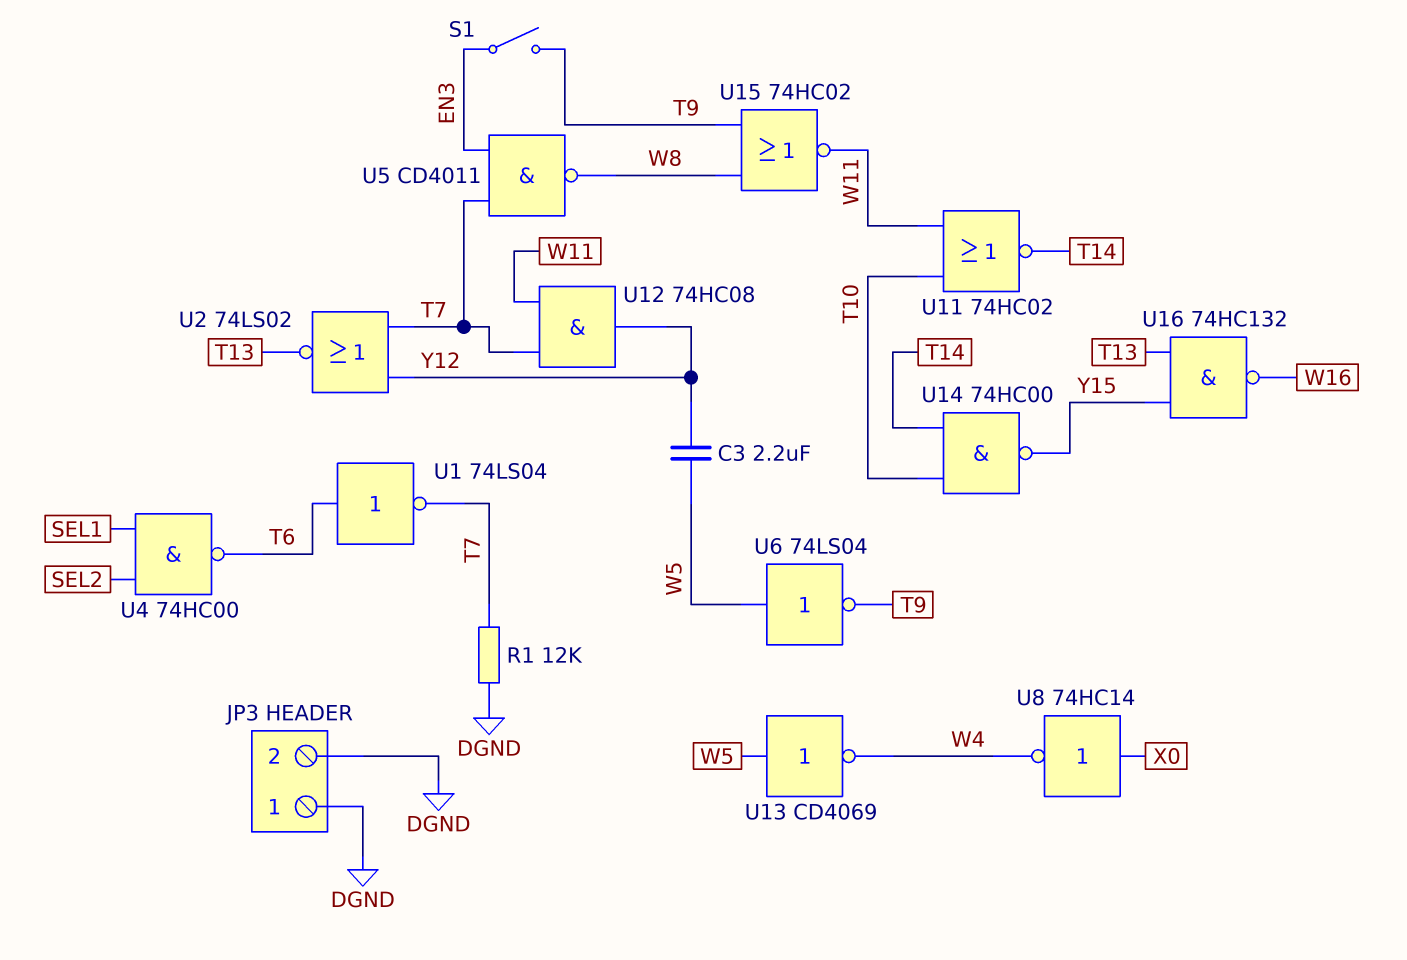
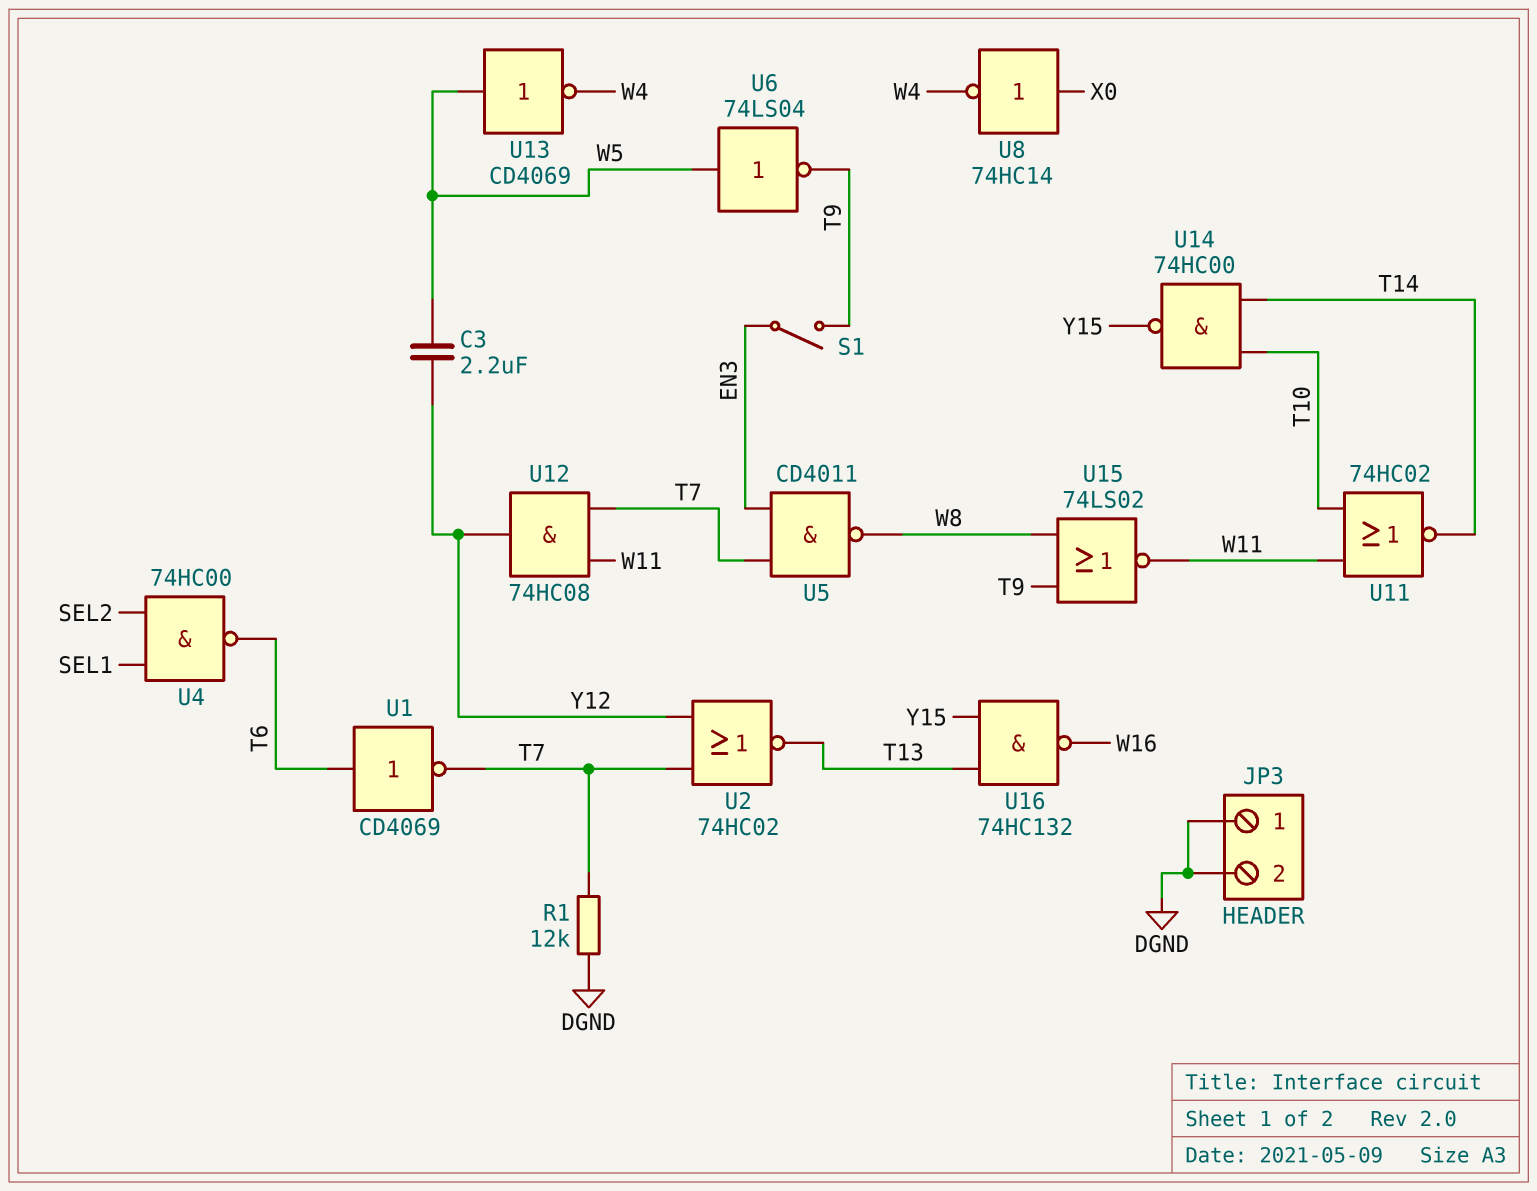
U1: NOT 74LS04 (in T6, out T7) -> NOT CD4069 (in T6, out T7)
U2: NOR 74LS02 (in T7, in Y12, out T13) -> NOR 74HC02 (in T7, in Y12, out T13)
U15: NOR 74HC02 (in T9, in W8, out W11) -> NOR 74LS02 (in T9, in W8, out W11)

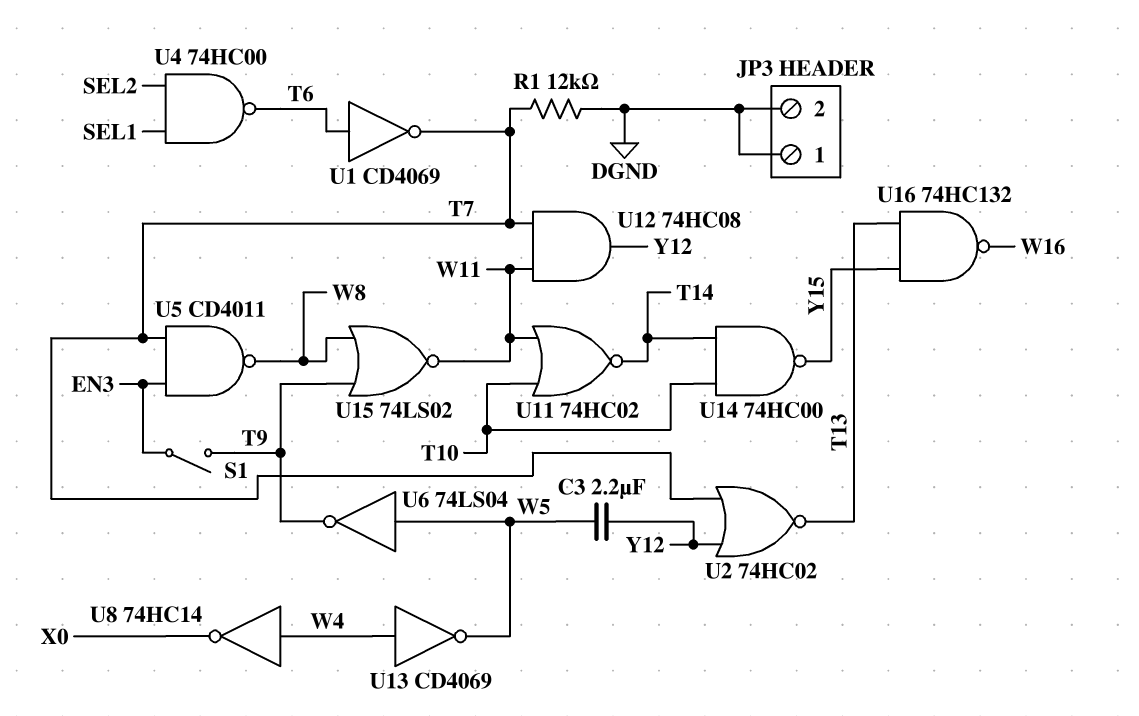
U8: NOT 74HC14 (in X0, out W4) -> NOT 74HC14 (in W4, out X0)
U13: NOT CD4069 (in W5, out W4) -> NOT CD4069 (in W4, out W5)

